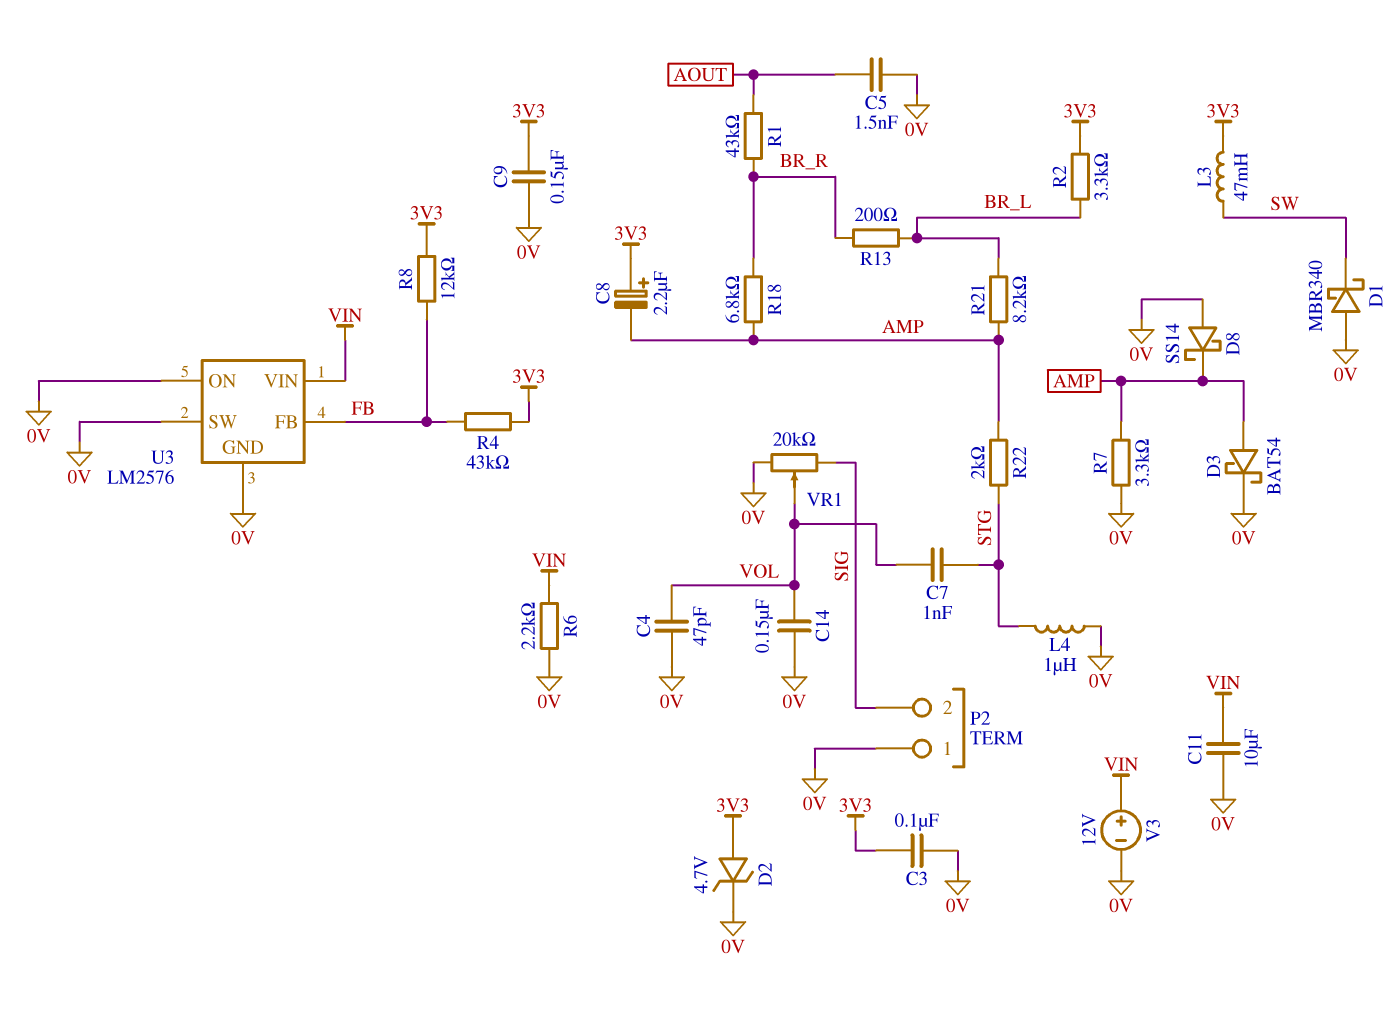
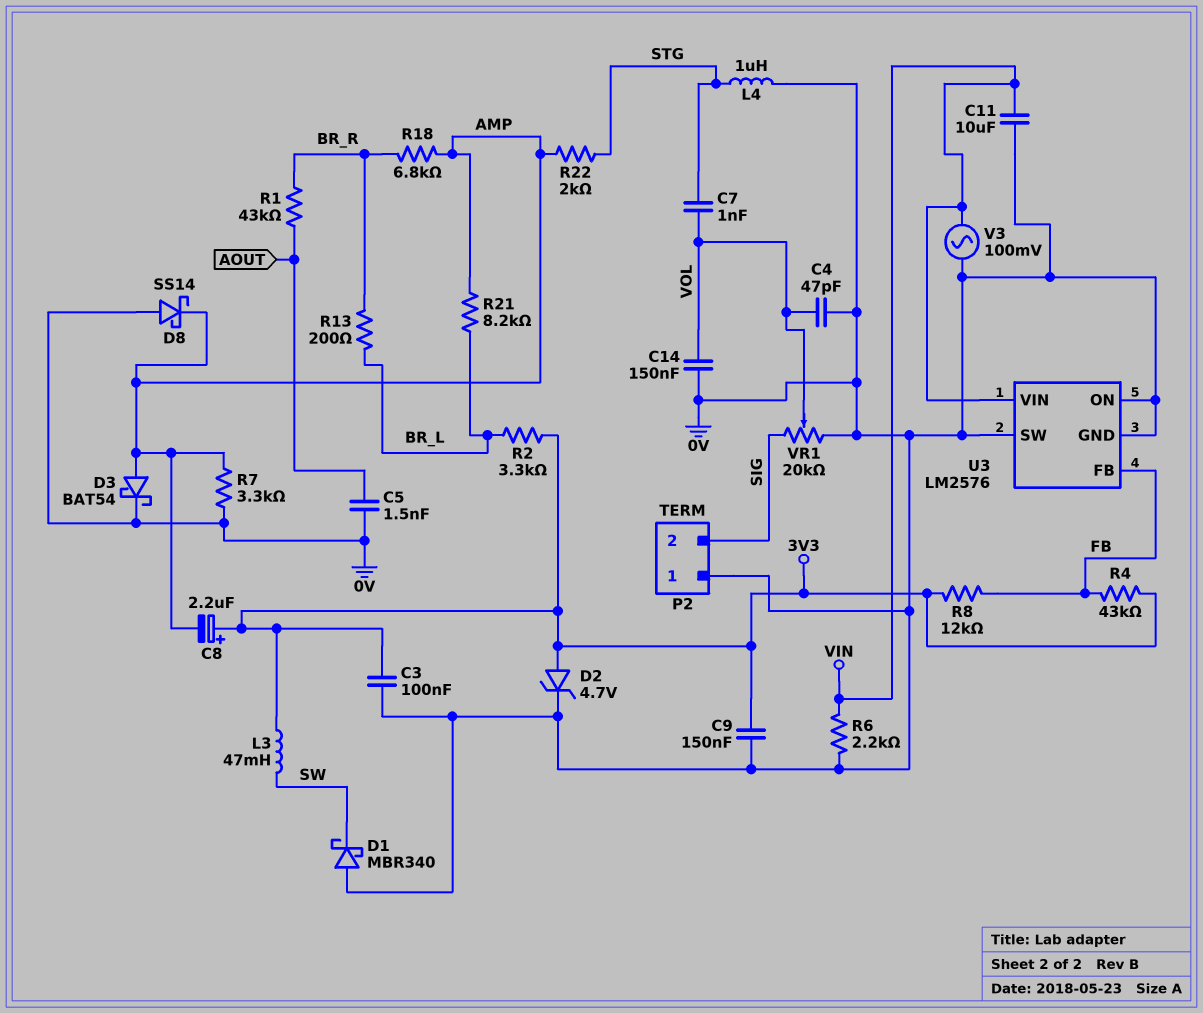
V3: 12V (plus VIN, minus 0V) -> AC 100mV (0V, VIN)

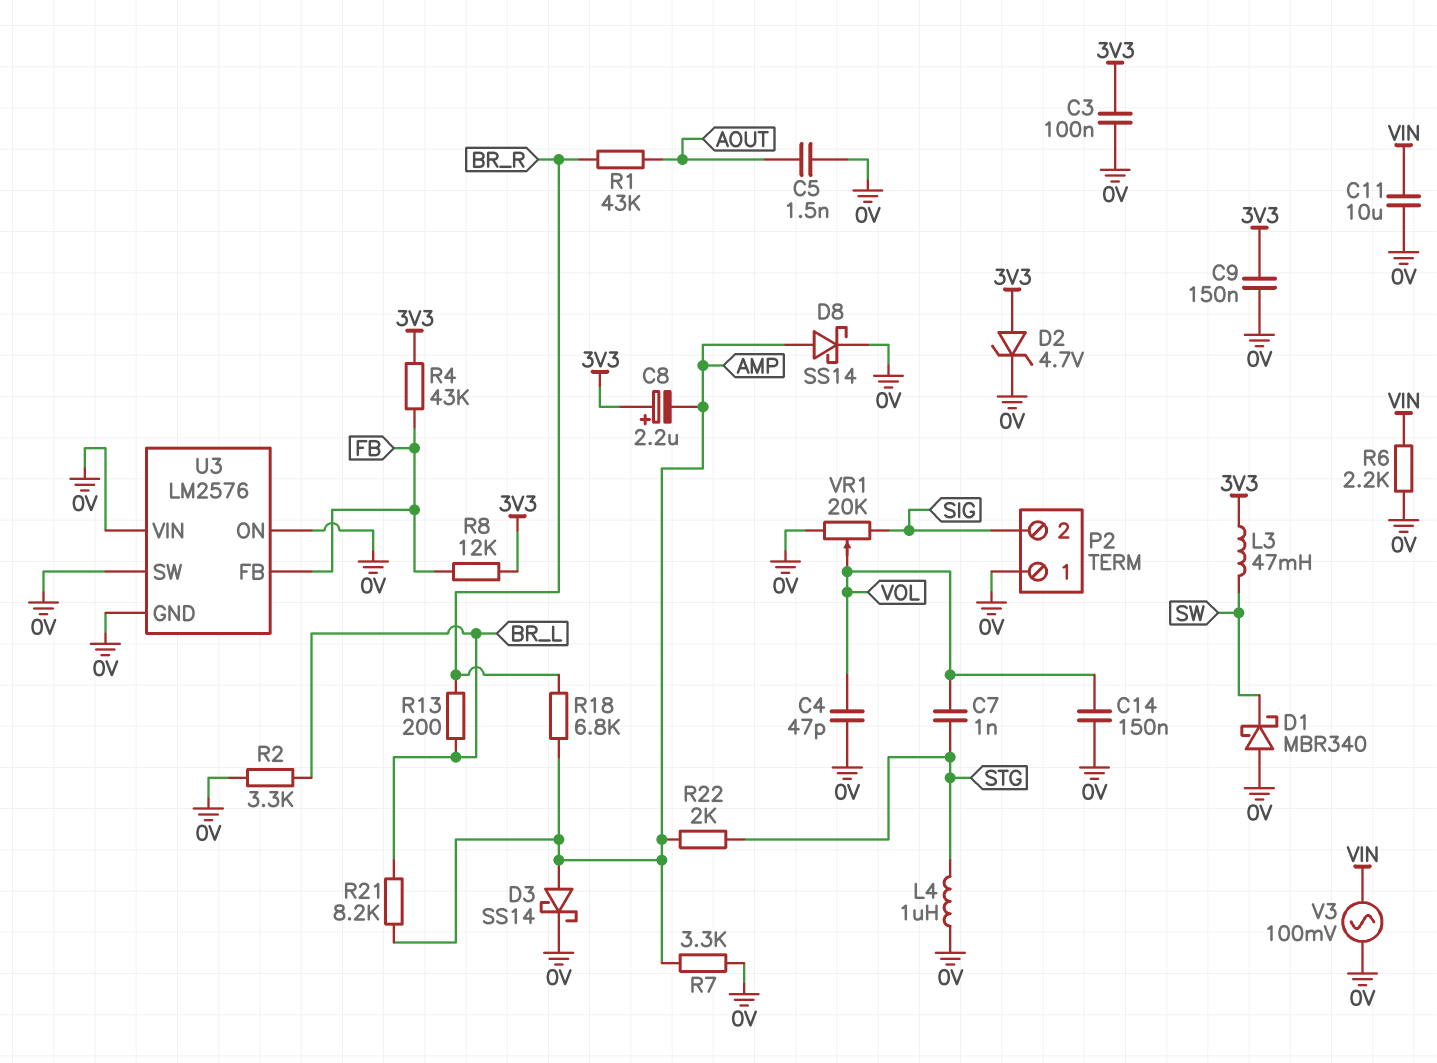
D3: schottky BAT54 (A AMP, K 0V) -> schottky SS14 (A AMP, K 0V)
D8: schottky SS14 (A 0V, K AMP) -> schottky SS14 (A AMP, K 0V)
R2: 3.3k (3V3, BR_L) -> 3.3k (0V, BR_L)
U3 pin VIN: VIN -> 0V

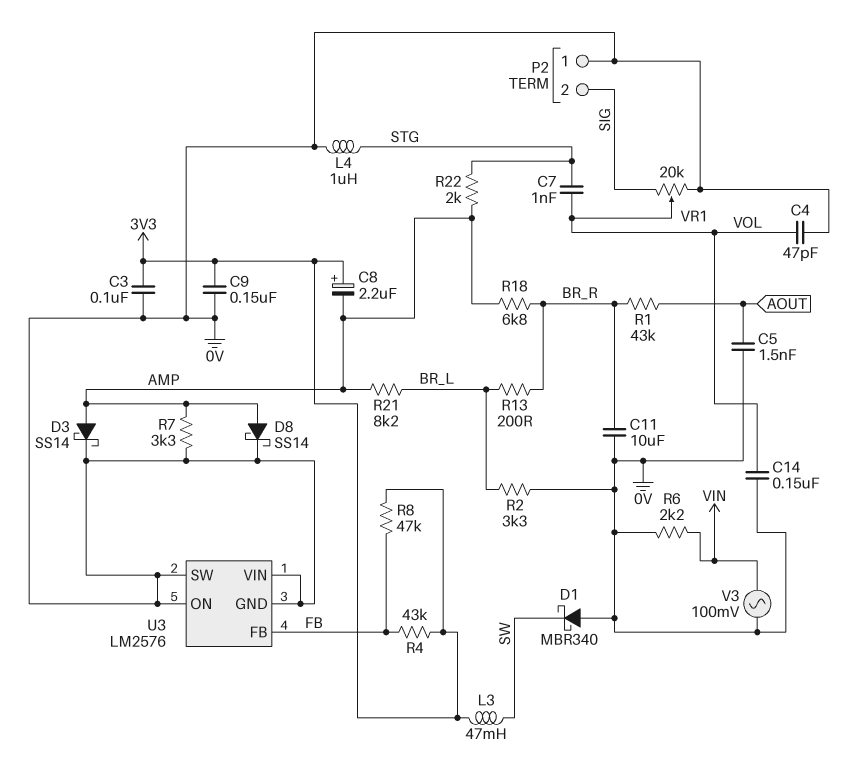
C11: 10uF (0V, VIN) -> 10uF (0V, BR_R)
D2: zener 4.7V (A 3V3, K 0V) -> none
R8: 12k (3V3, FB) -> 47k (3V3, FB)

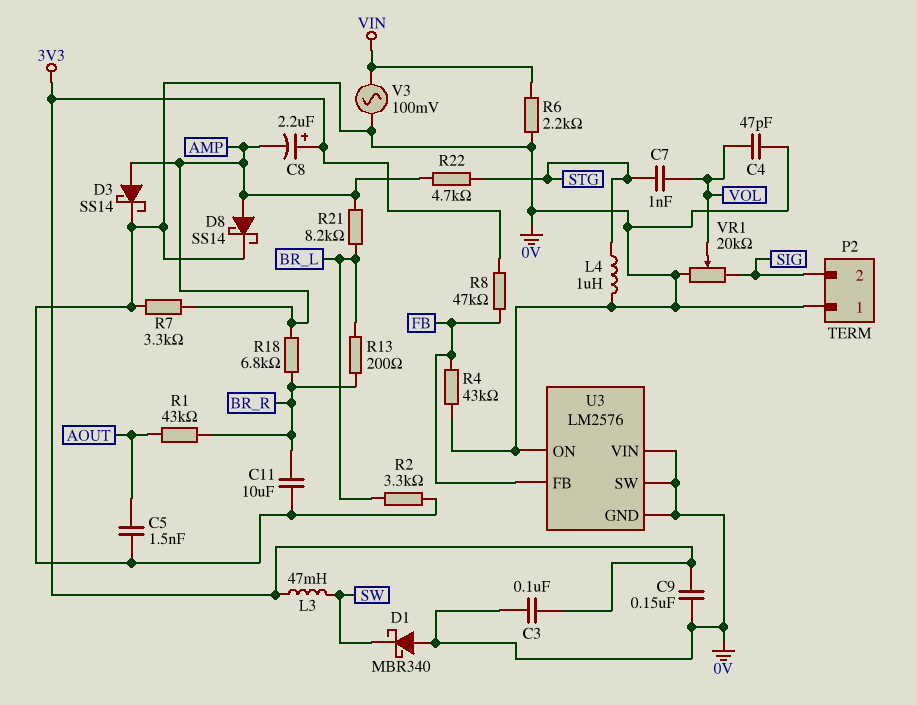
C14: 150nF (0V, VOL) -> none
R4: 43k (3V3, FB) -> 43k (0V, FB)
R22: 2k (AMP, STG) -> 4.7k (AMP, STG)

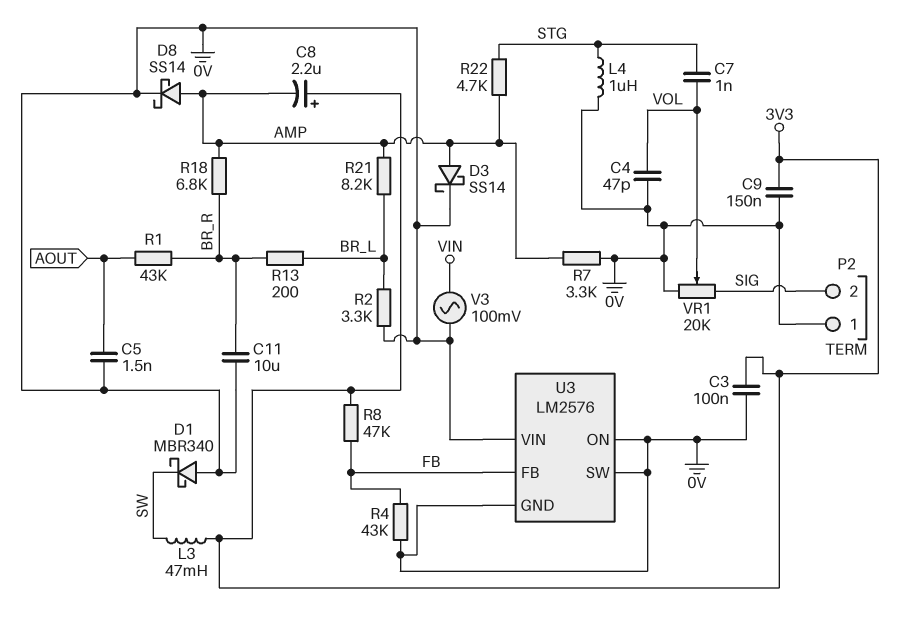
R6: 2.2k (0V, VIN) -> none

